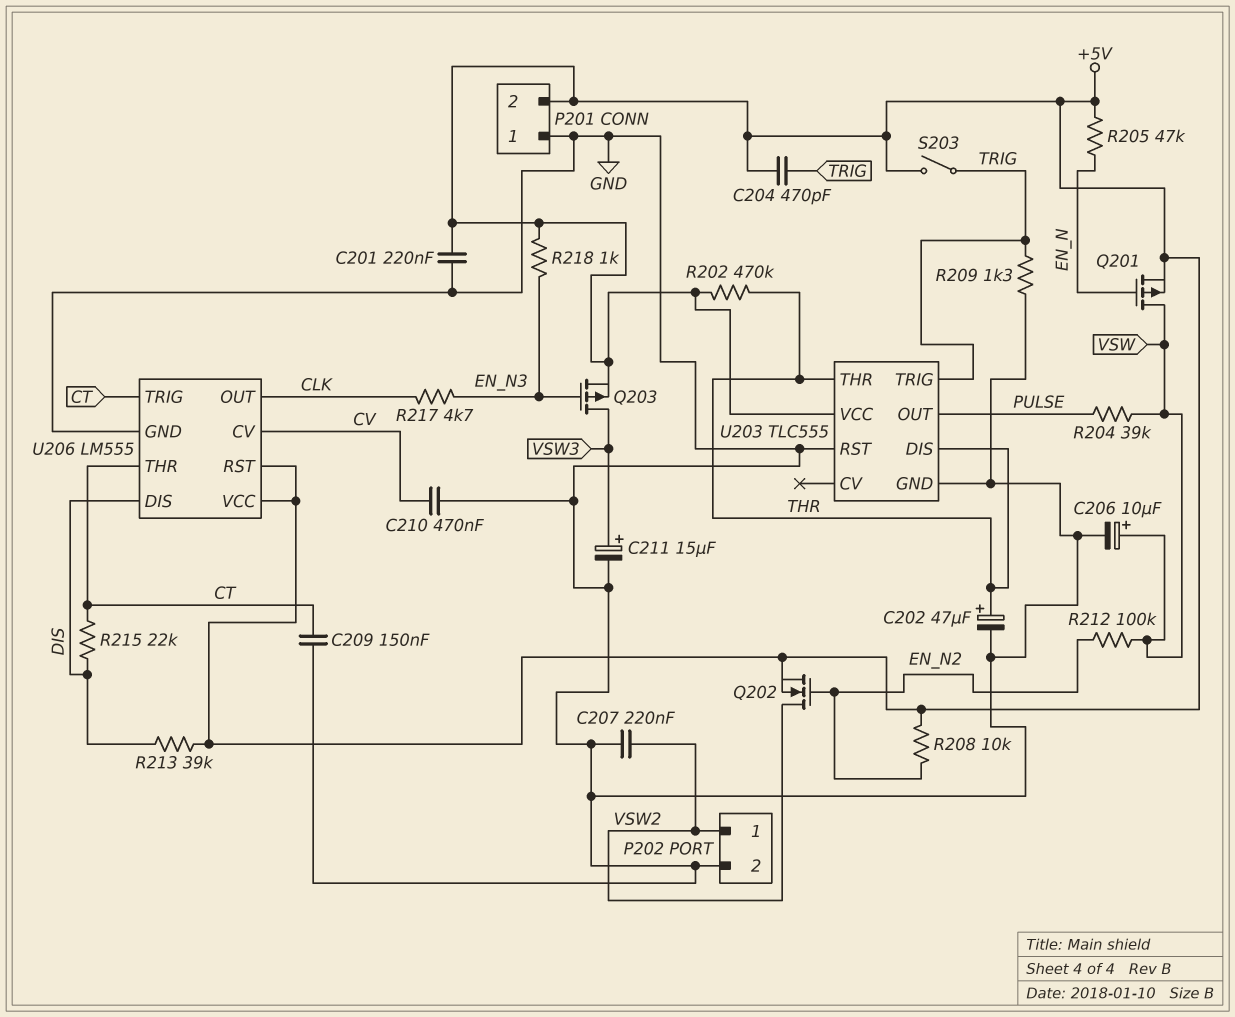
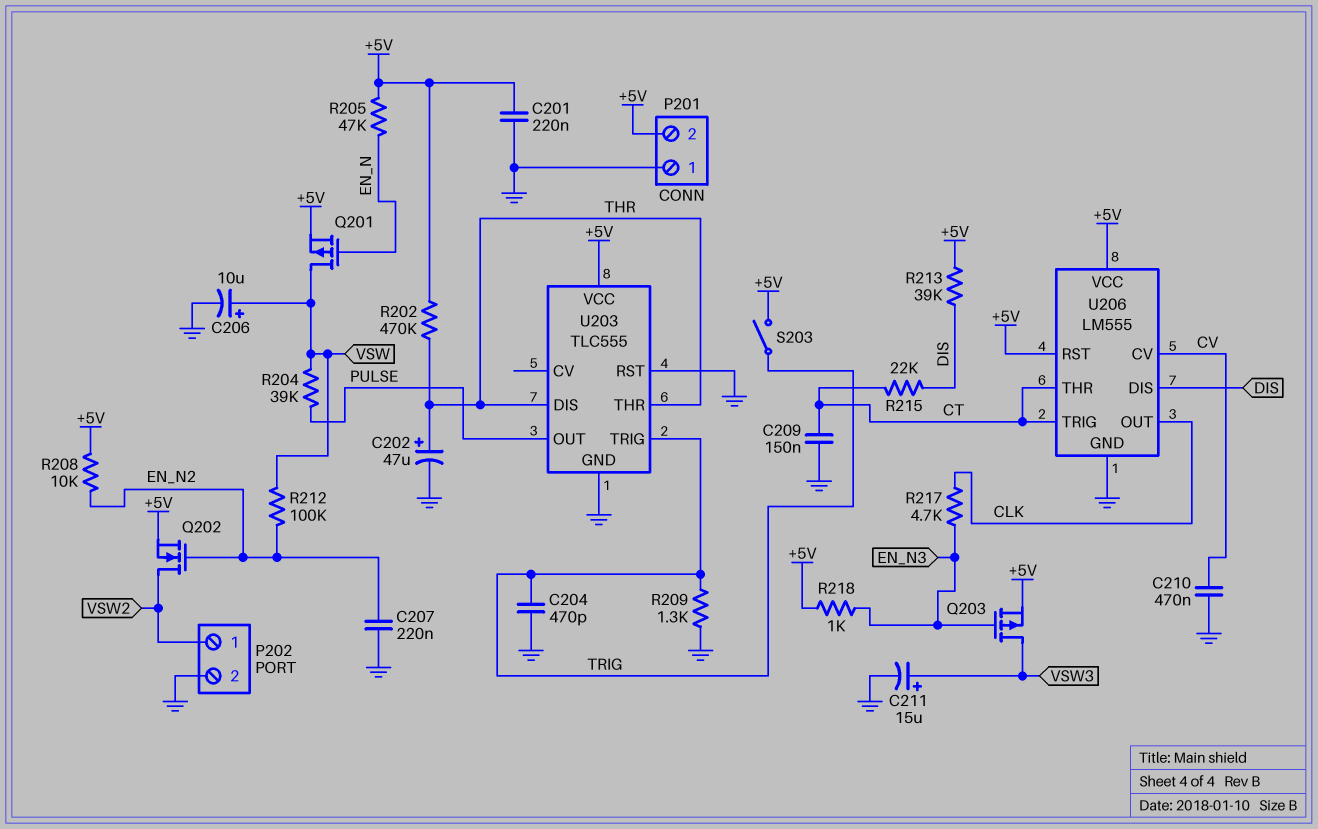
C204: 470pF (+5V, TRIG) -> 470pF (GND, TRIG)
C207: 220nF (GND, VSW2) -> 220nF (EN_N2, GND)

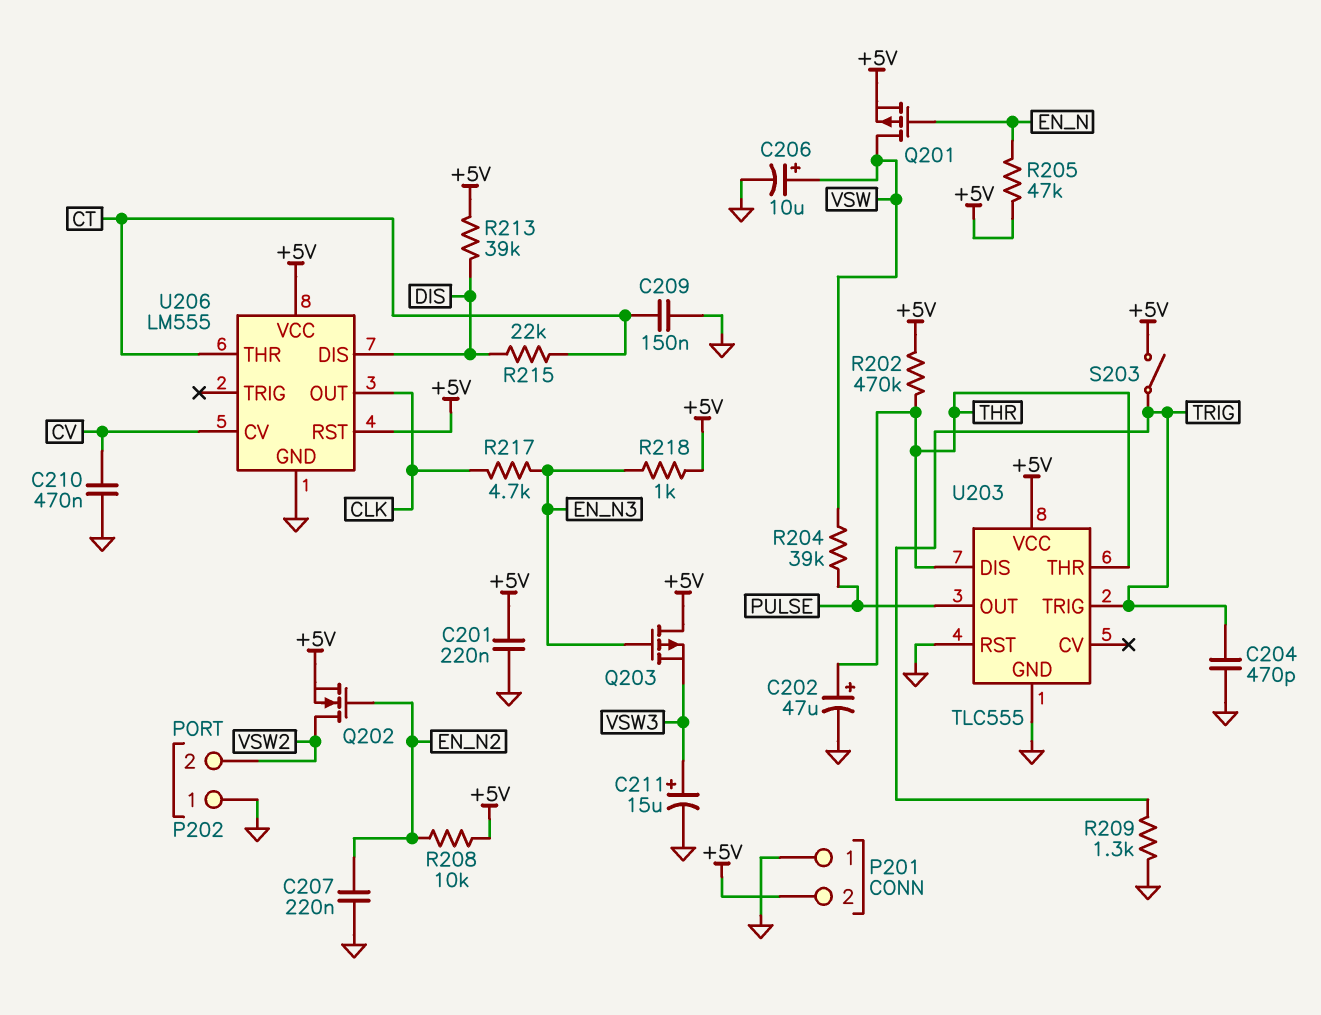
P202 pin 1: VSW2 -> GND
P202 pin 2: GND -> VSW2
Q203: PMOS (G EN_N3, D VSW3, S +5V) -> PMOS (G EN_N3, D +5V, S VSW3)
R212: 100k (EN_N2, VSW) -> none
U206 pin TRIG: CT -> none

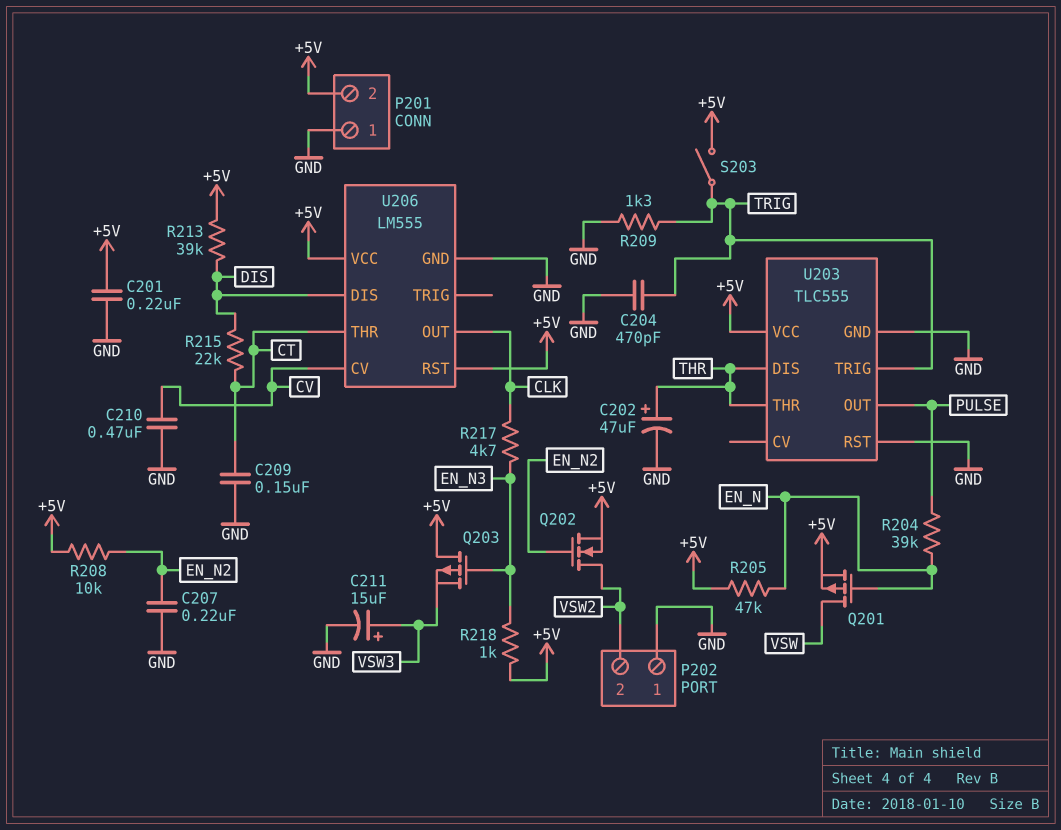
C206: 10uF (plus VSW, minus GND) -> none
R202: 470k (+5V, THR) -> none
R204: 39k (PULSE, VSW) -> 39k (EN_N, PULSE)

